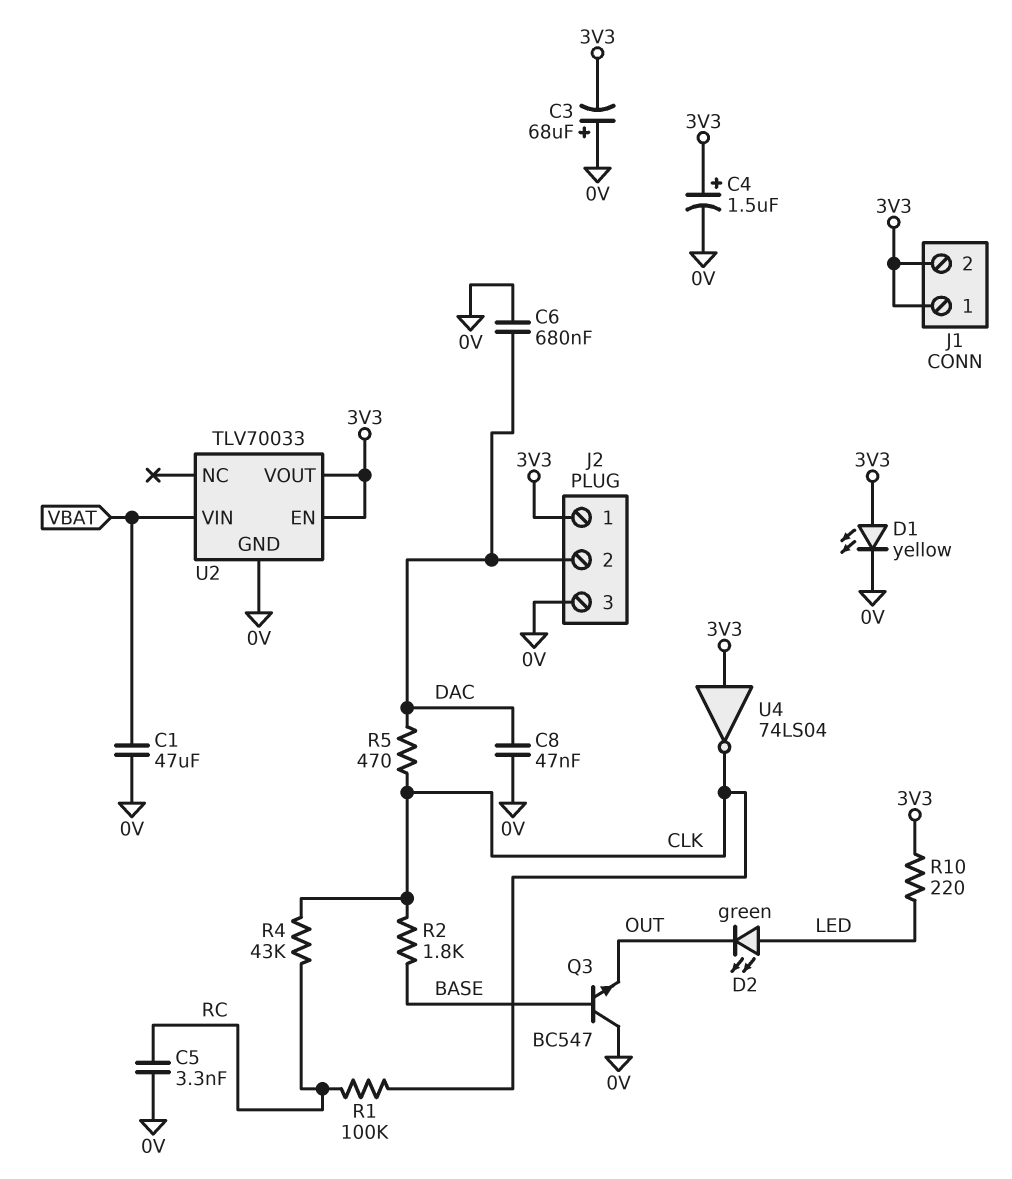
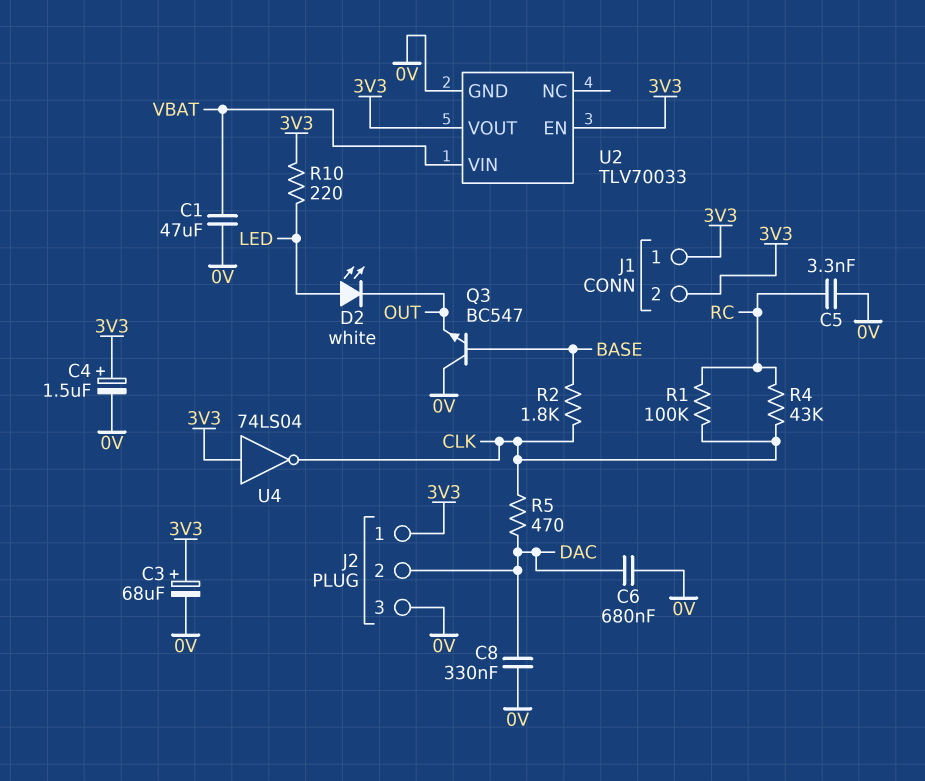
C3: 68uF (plus 0V, minus 3V3) -> 68uF (plus 3V3, minus 0V)
C8: 47nF (0V, DAC) -> 330nF (0V, DAC)
D1: LED yellow (A 3V3, K 0V) -> none
D2: LED green (A LED, K OUT) -> LED white (A LED, K OUT)

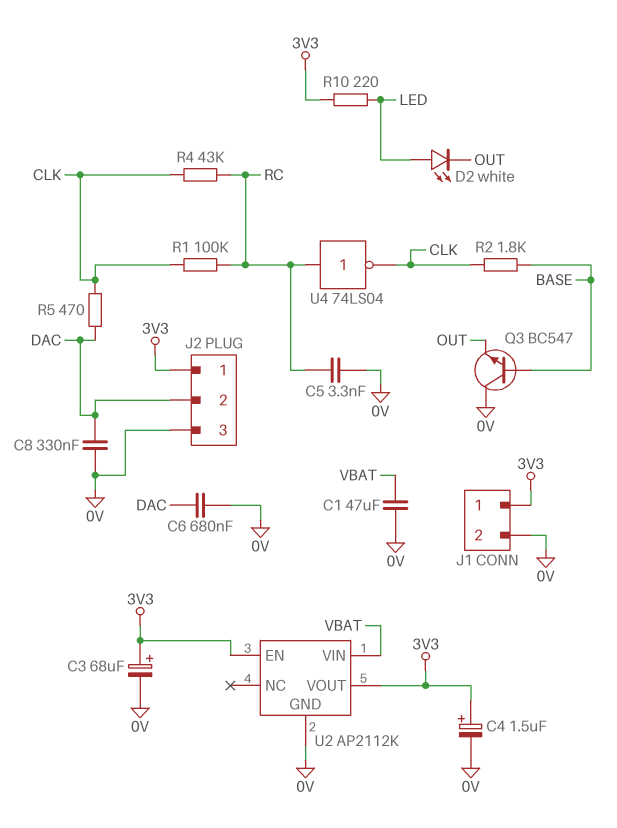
J1 pin 2: 3V3 -> 0V
U2: TLV70033 -> AP2112K
U4: NOT 74LS04 (in 3V3, out CLK) -> NOT 74LS04 (in RC, out CLK)

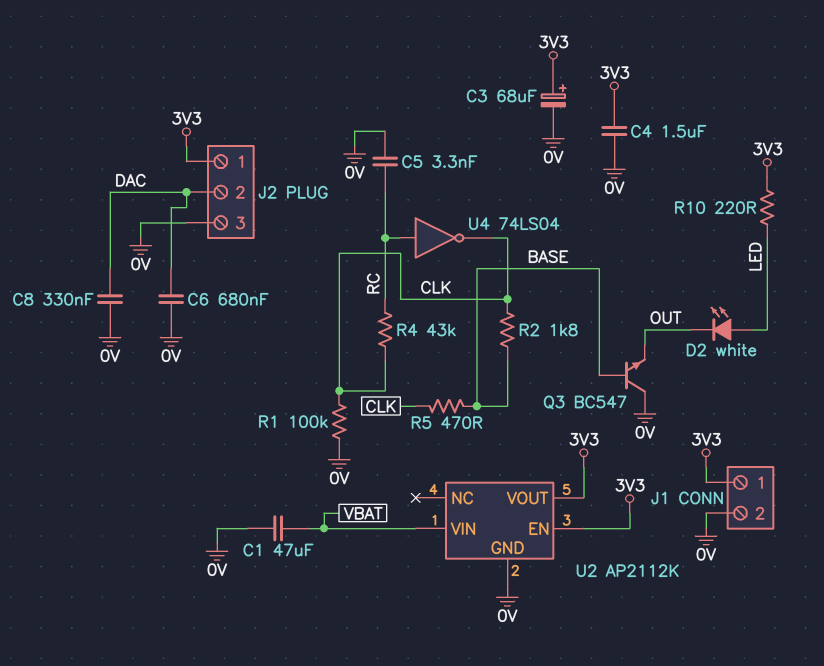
C4: 1.5uF (plus 3V3, minus 0V) -> 1.5uF (0V, 3V3)
R1: 100k (CLK, RC) -> 100k (0V, CLK)
R5: 470 (CLK, DAC) -> 470 (BASE, CLK)

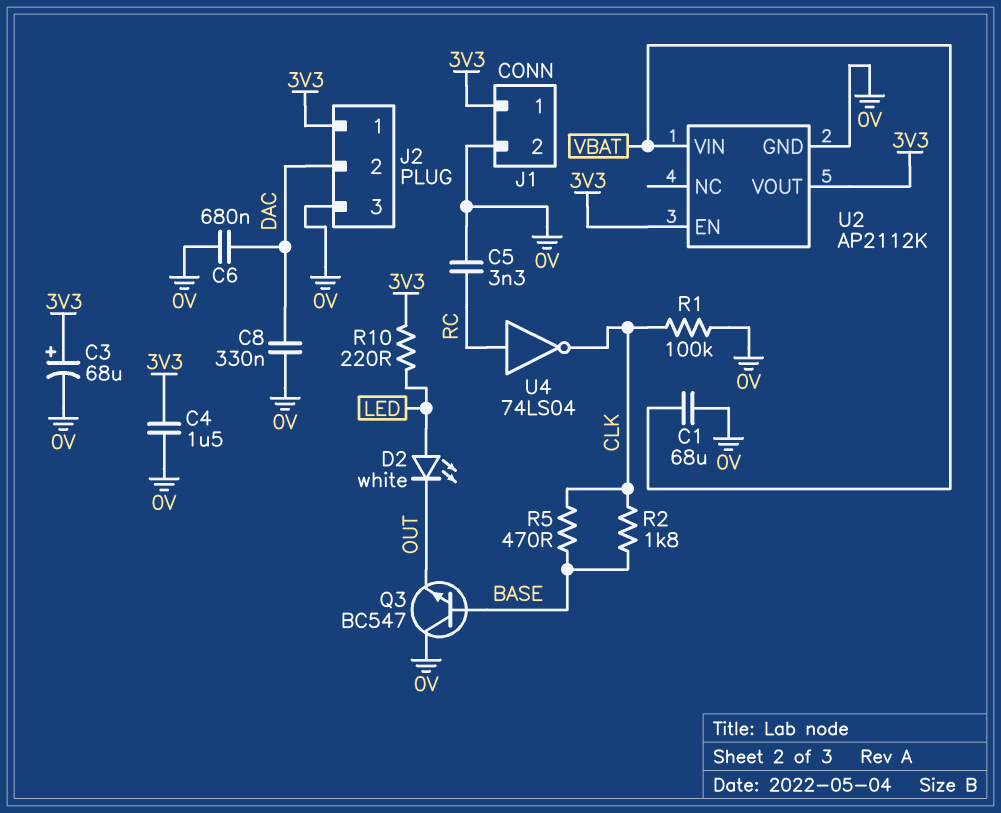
C1: 47uF (0V, VBAT) -> 68uF (0V, VBAT)
R4: 43k (CLK, RC) -> none

